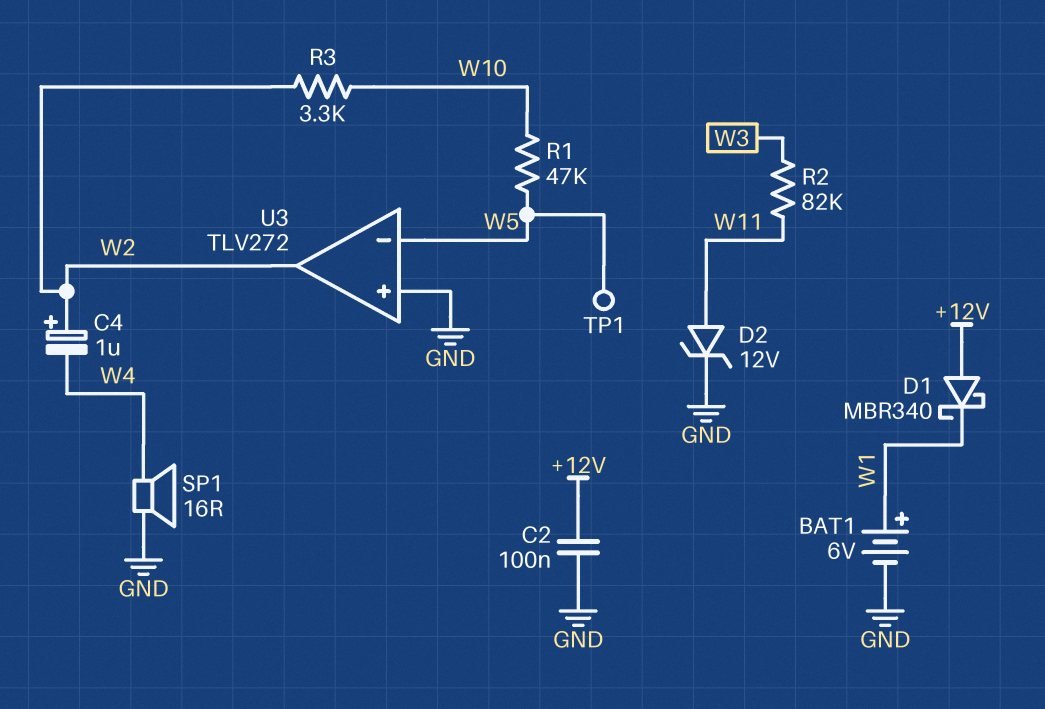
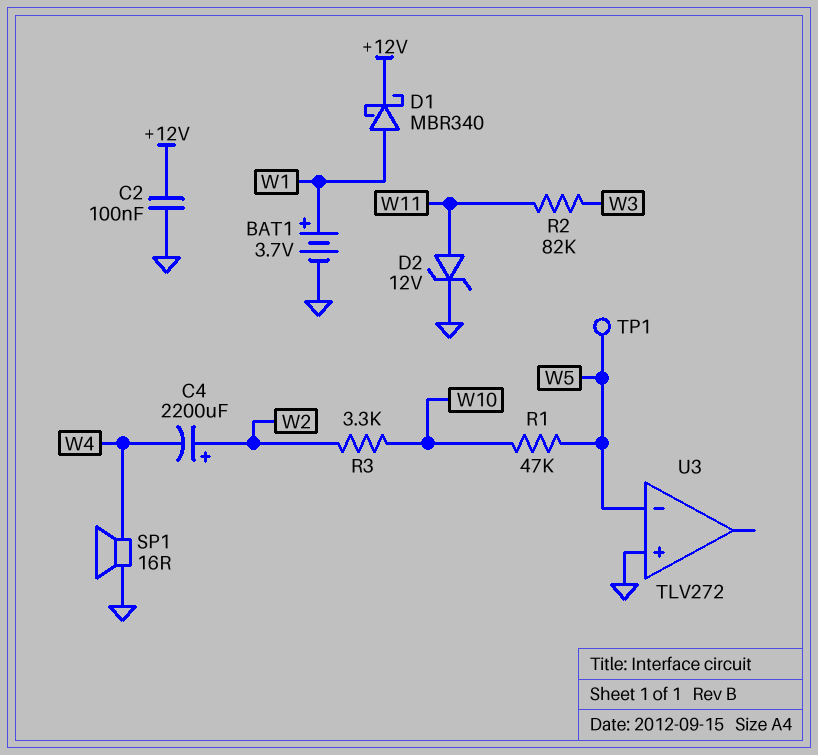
BAT1: 6V (plus W1, minus GND) -> 3.7V (plus W1, minus GND)
C4: 1uF (plus W2, minus W4) -> 2200uF (plus W2, minus W4)
D1: schottky MBR340 (A +12V, K W1) -> schottky MBR340 (A W1, K +12V)
U3 pin out: W2 -> none

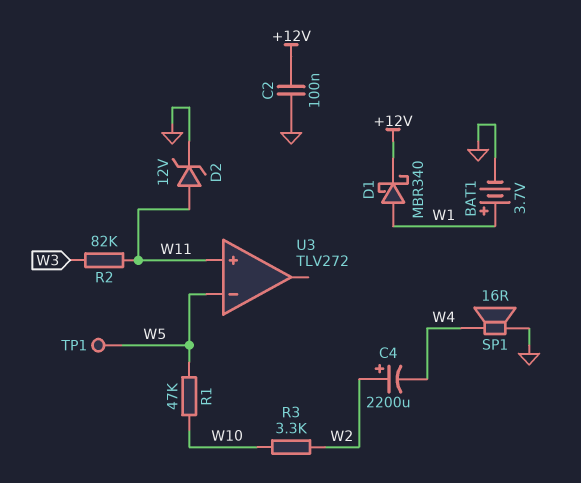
U3 pin in+: GND -> W11

